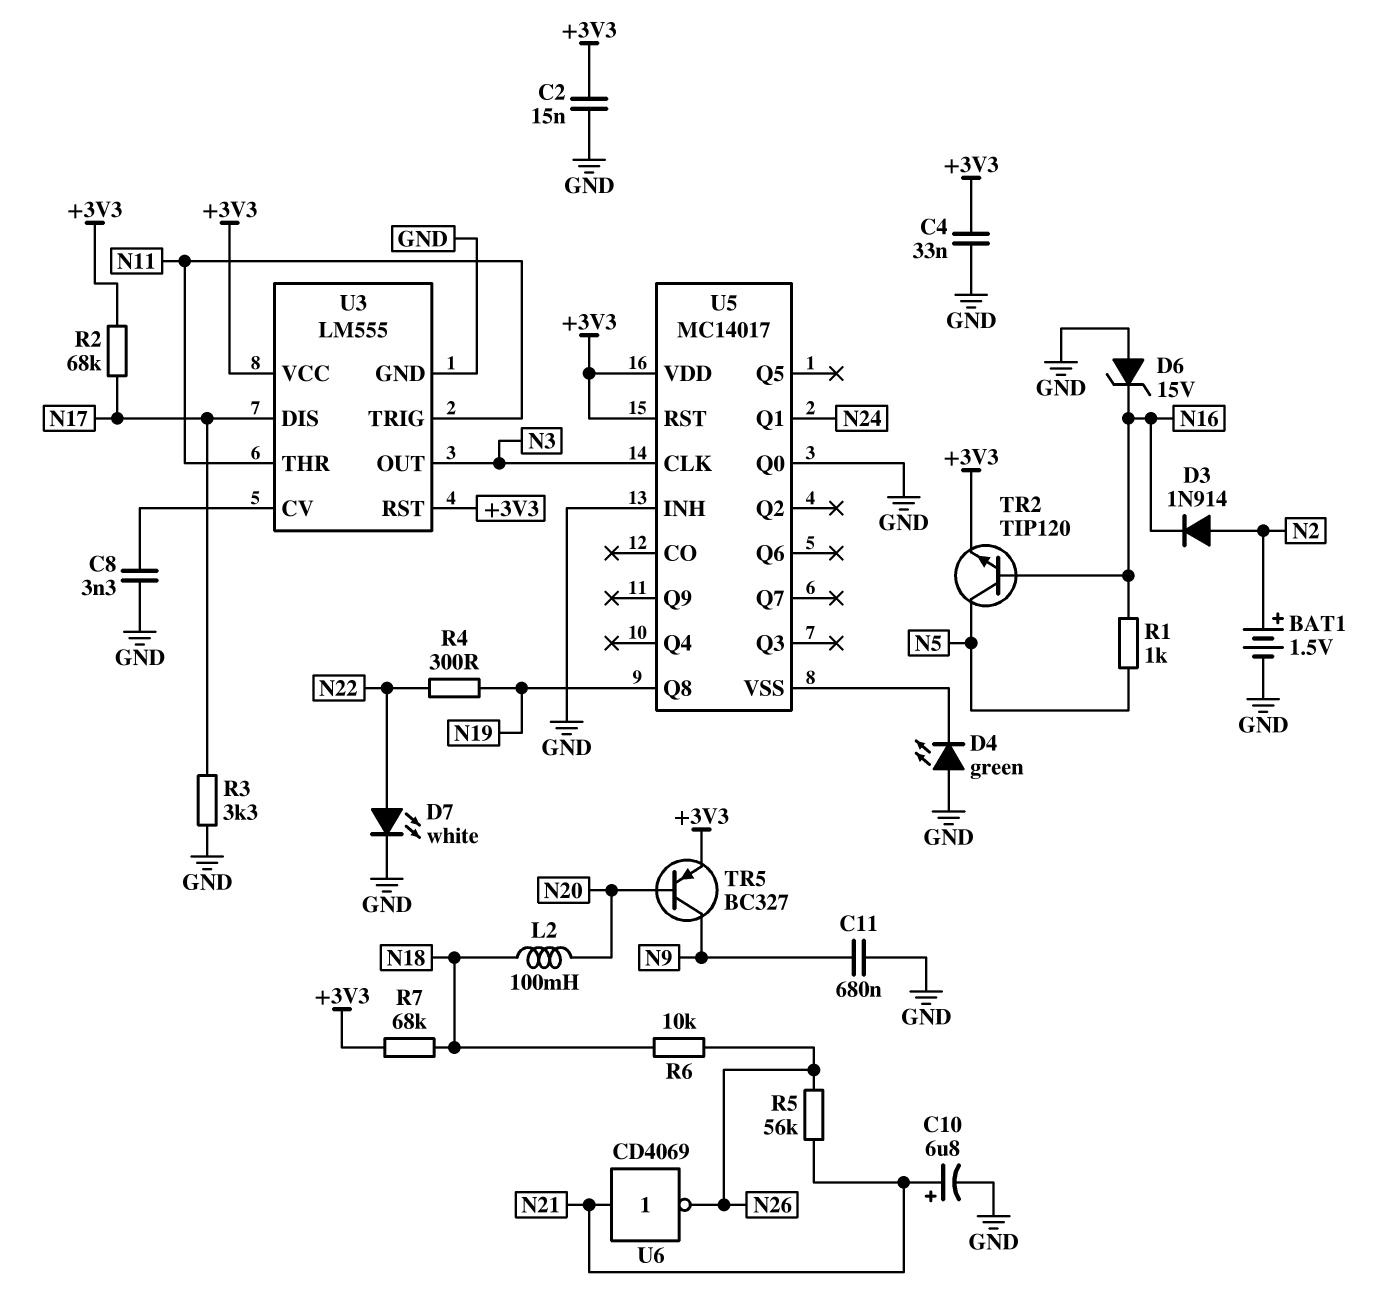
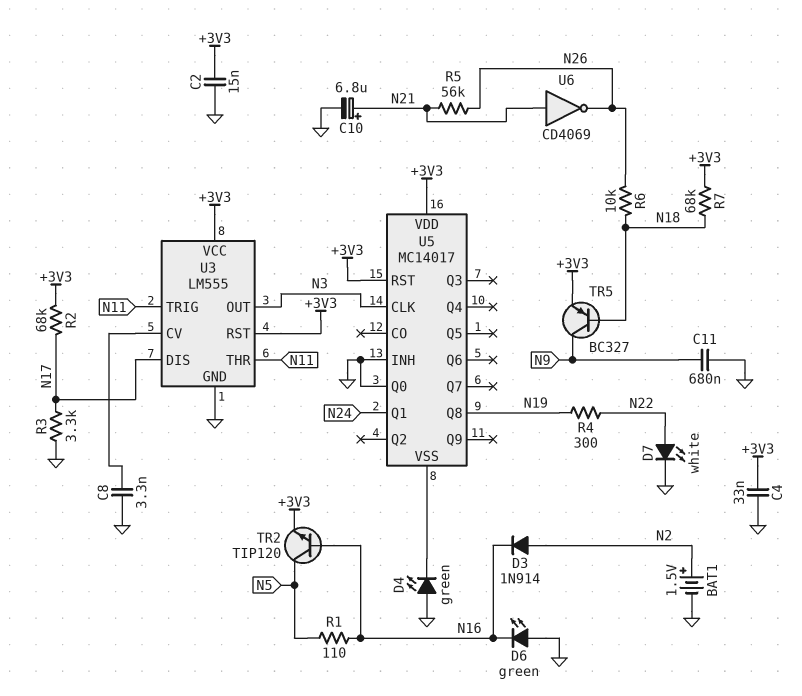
D6: zener 15V (A GND, K N16) -> LED green (A GND, K N16)
L2: 100mH (N18, N20) -> none
R1: 1k (N5, N16) -> 110 (N5, N16)
TR5: PNP BC327 (B N20, C N9, E +3V3) -> PNP BC327 (B N18, C N9, E +3V3)

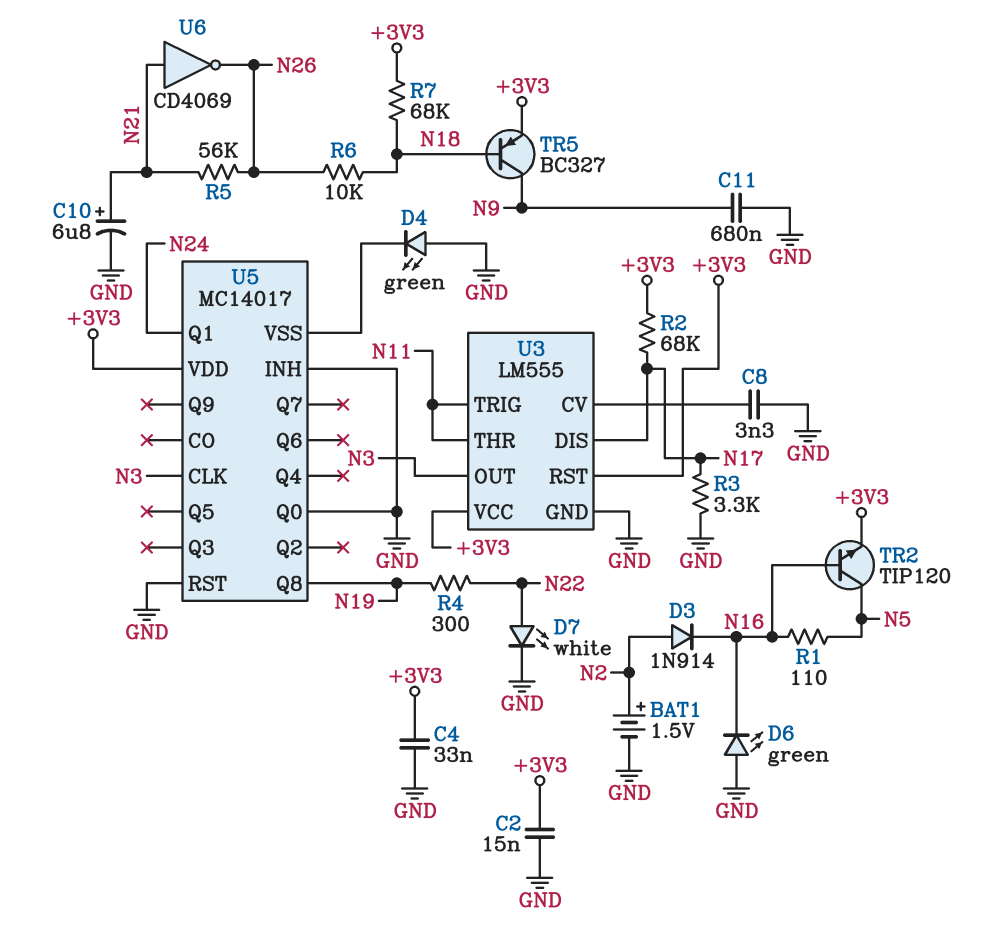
U5 pin RST: +3V3 -> GND

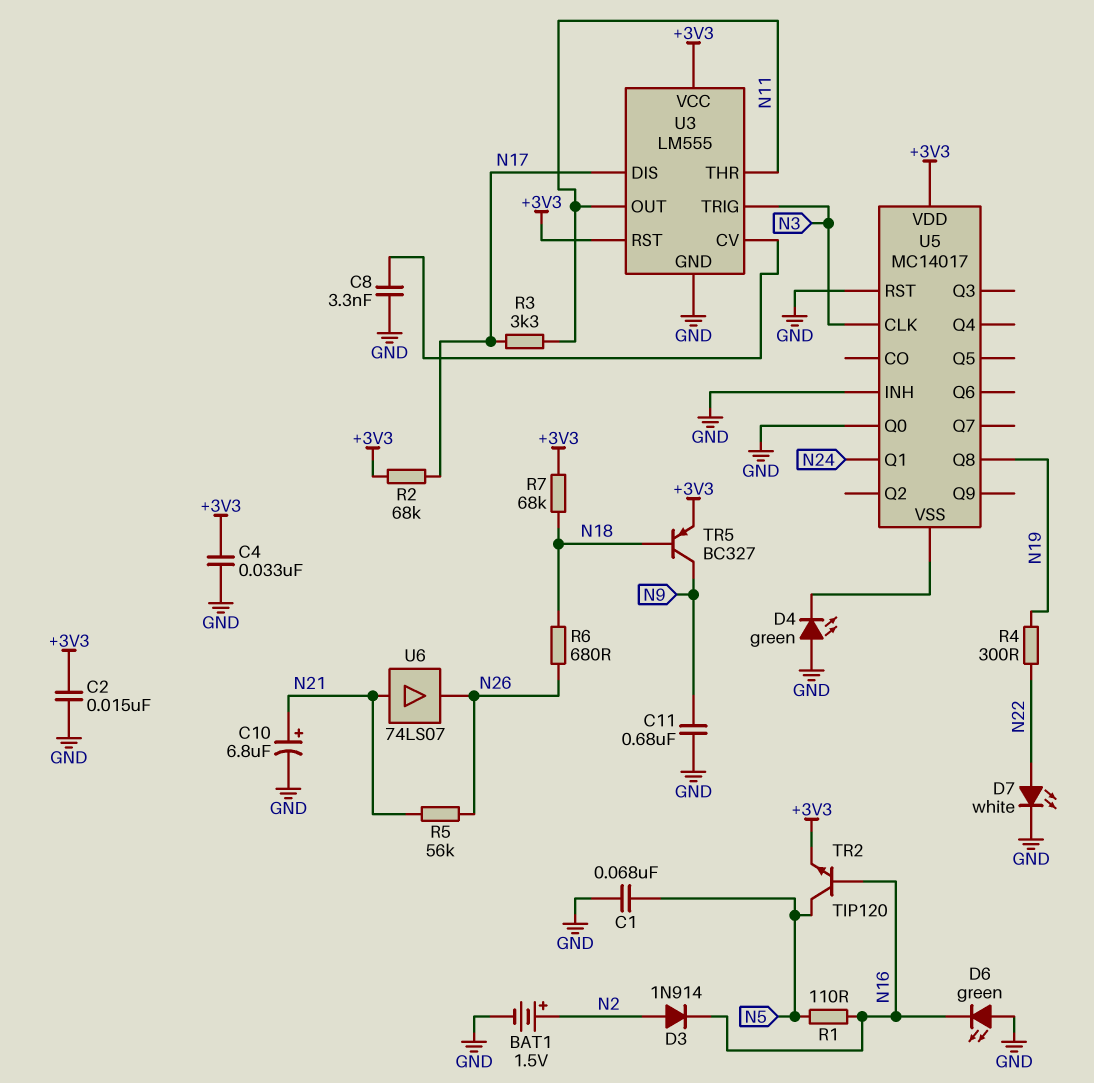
C1: none -> 68nF (GND, N5)
R3: 3.3k (GND, N17) -> 3.3k (N11, N17)
R6: 10k (N18, N26) -> 680 (N18, N26)
U3 pin OUT: N3 -> N11
U3 pin TRIG: N11 -> N3
U6: NOT CD4069 (in N21, out N26) -> buffer 74LS07 (in N21, out N26)

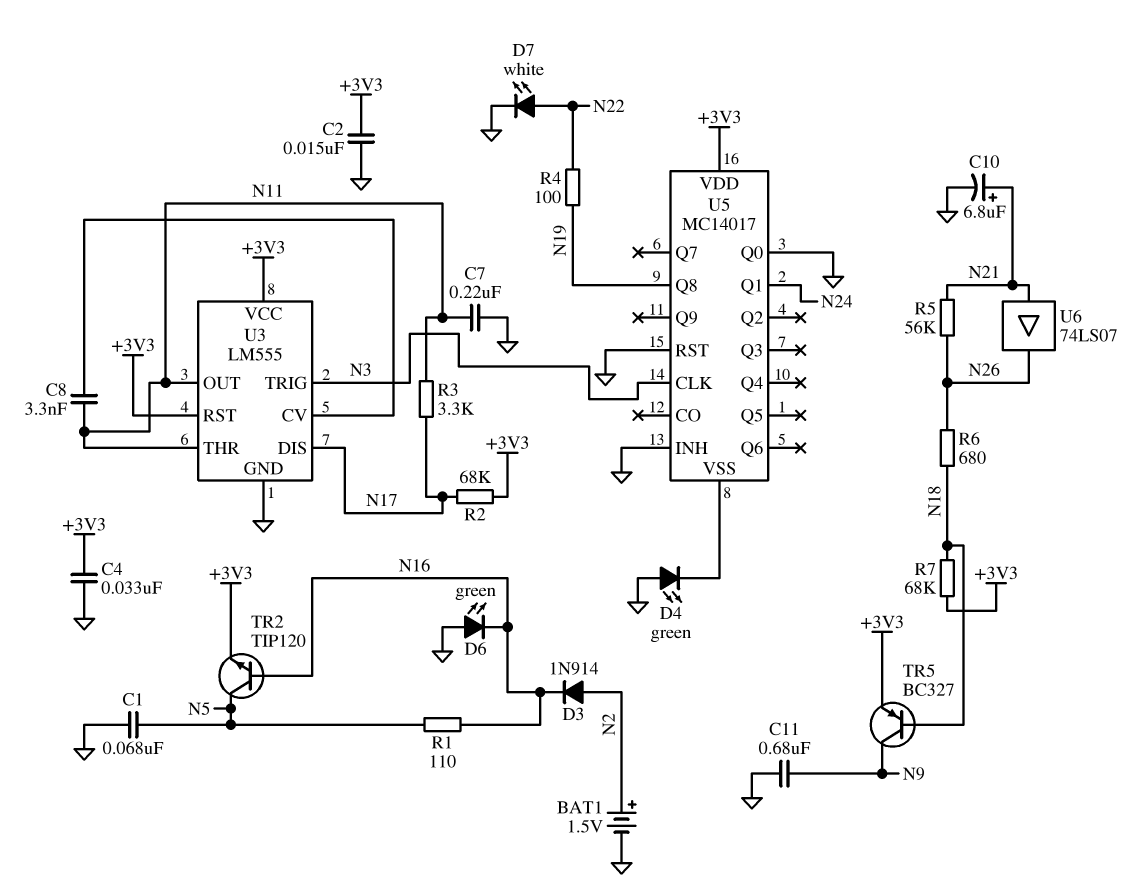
C7: none -> 220nF (GND, N11)
C8: 3.3nF (GND, U3/CV) -> 3.3nF (N11, U3/CV)
R4: 300 (N19, N22) -> 100 (N19, N22)

